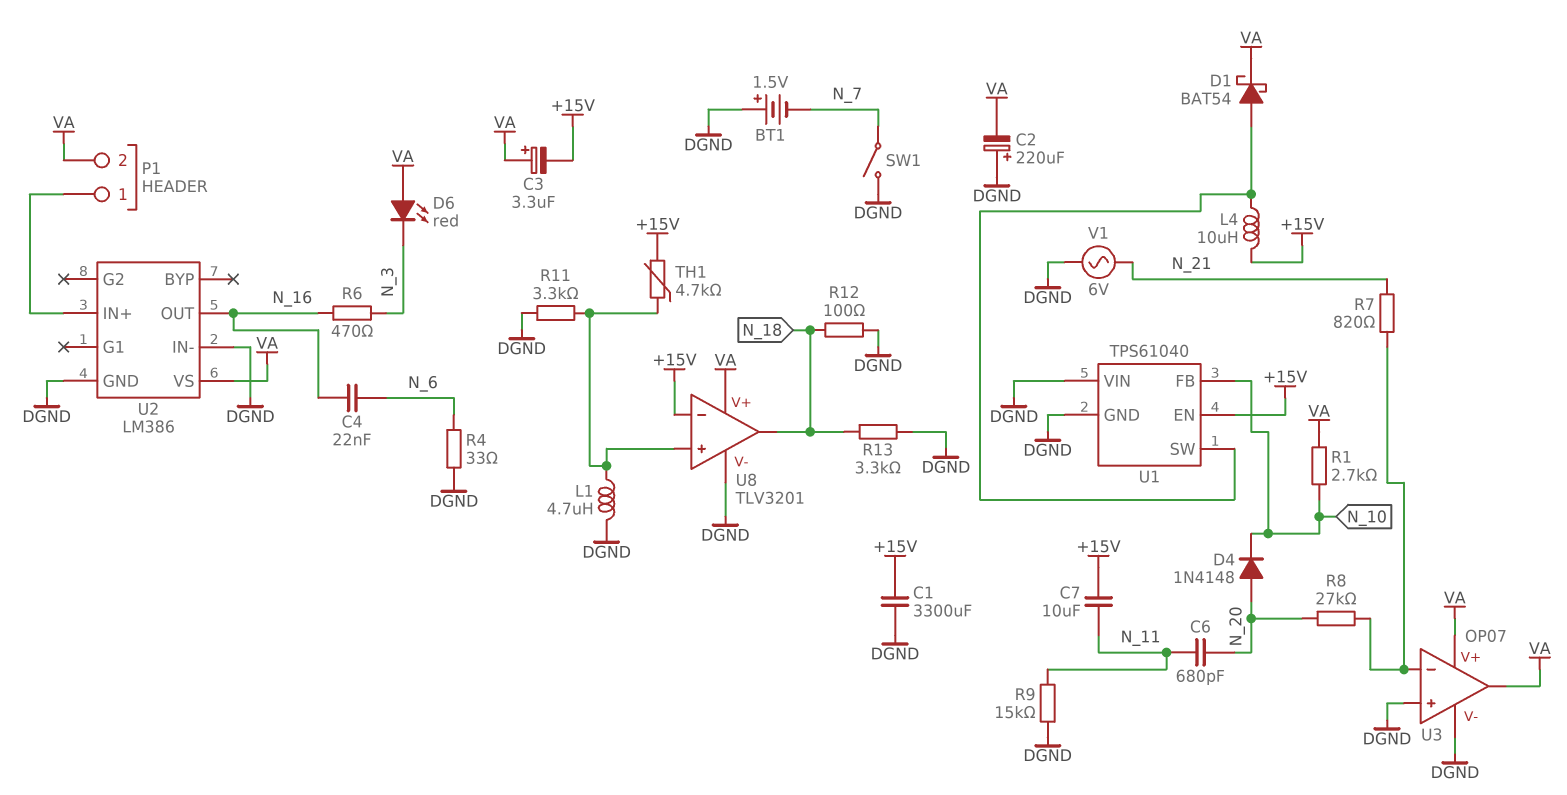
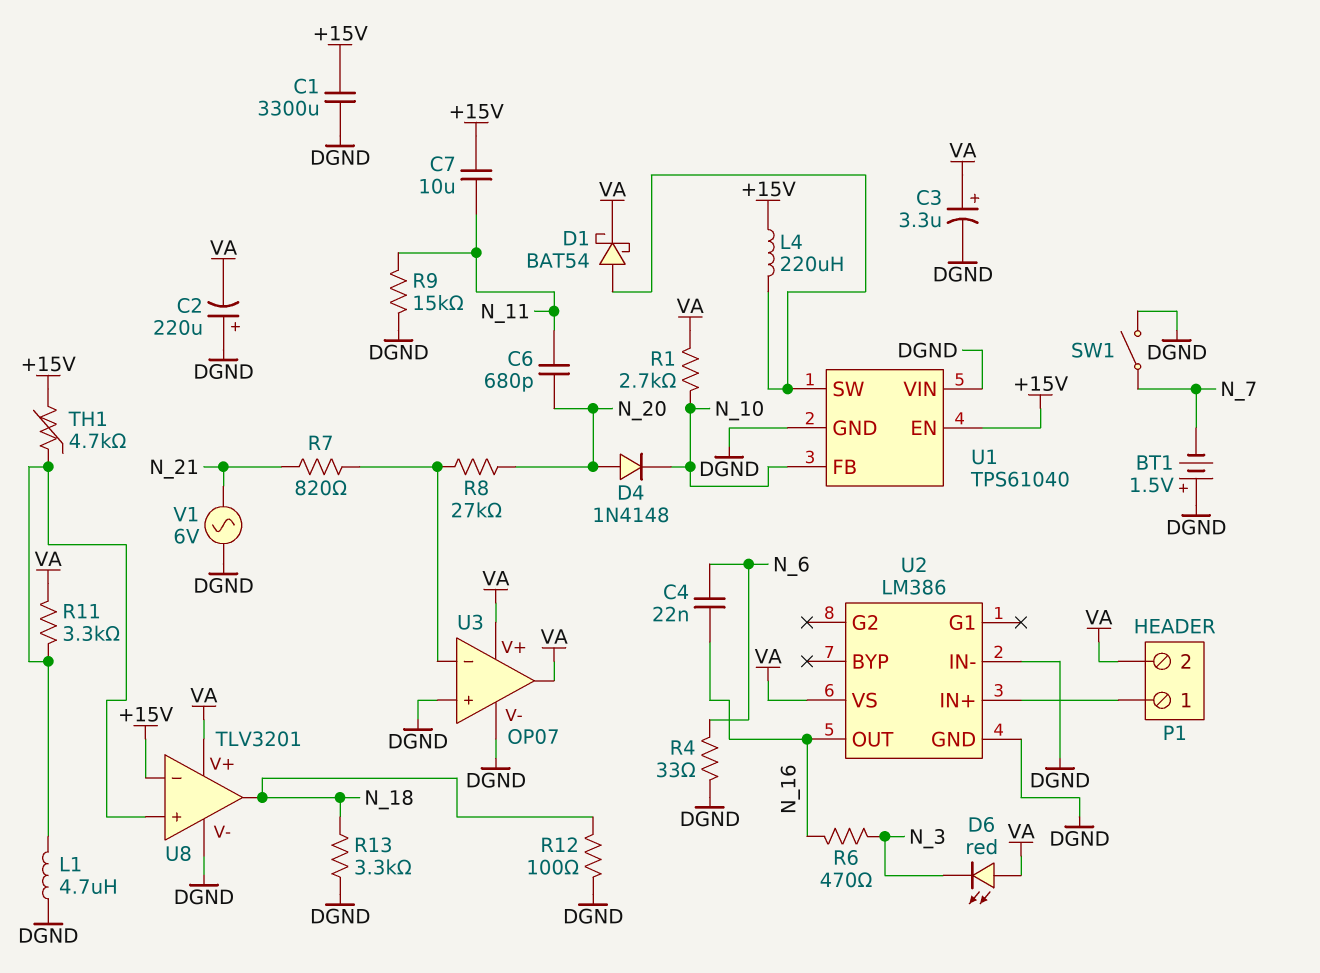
C3: 3.3uF (plus VA, minus +15V) -> 3.3uF (plus VA, minus DGND)
L4: 10uH (+15V, U1/SW) -> 220uH (+15V, U1/SW)
R11: 3.3k (DGND, U8/in+) -> 3.3k (U8/in+, VA)

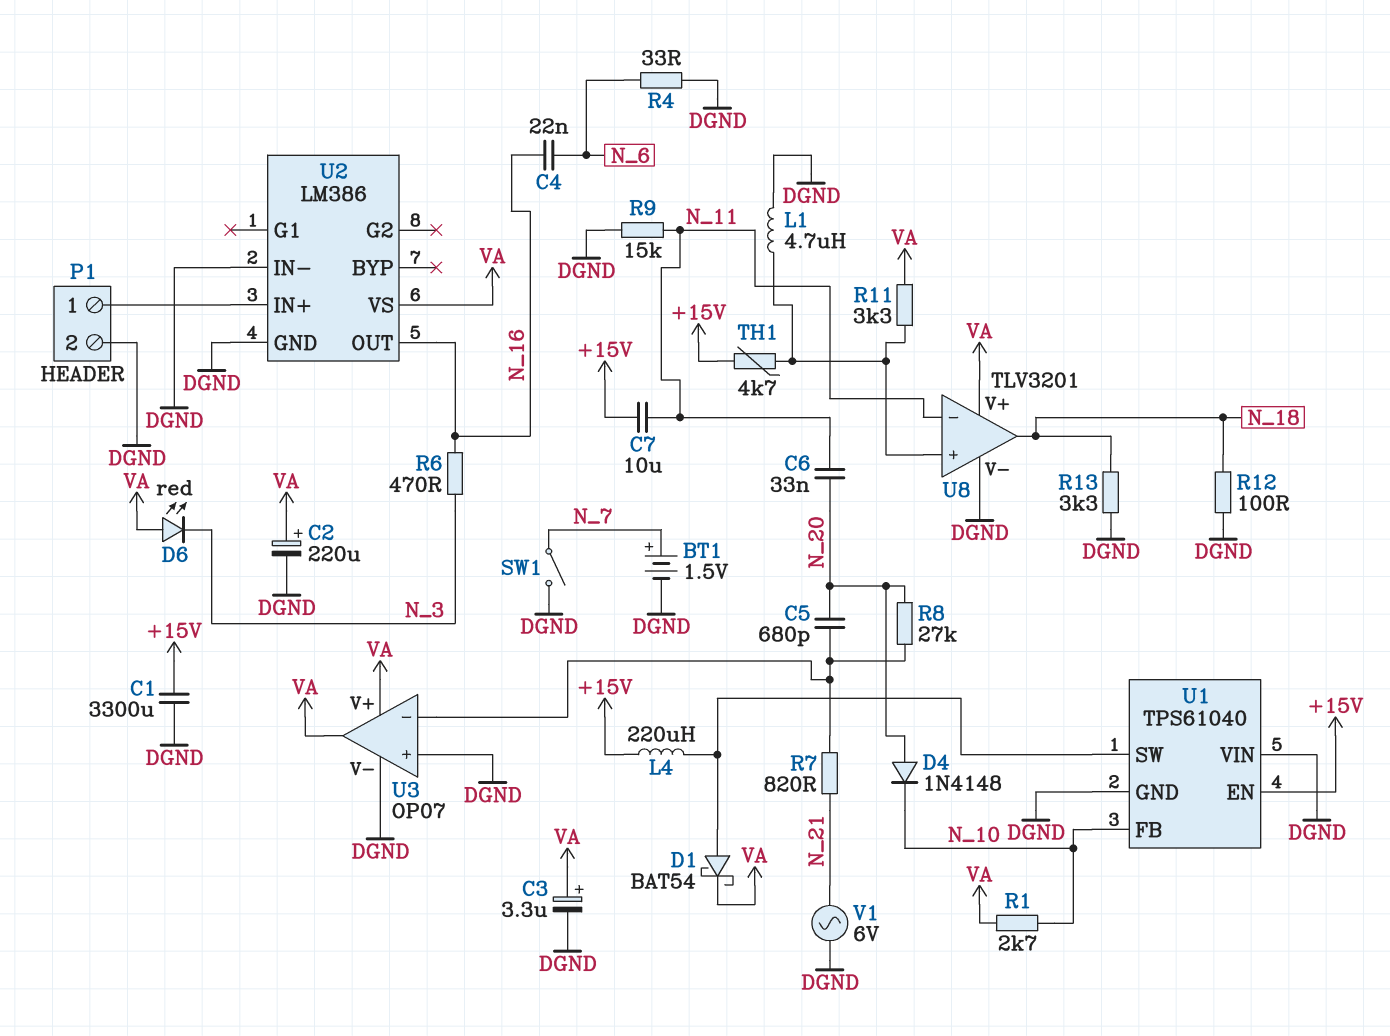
BT1: 1.5V (plus DGND, minus N_7) -> 1.5V (plus N_7, minus DGND)
C2: 220uF (plus DGND, minus VA) -> 220uF (plus VA, minus DGND)
C5: none -> 680pF (N_20, U3/in-)
C6: 680pF (N_11, N_20) -> 33nF (N_11, N_20)
P1 pin 2: VA -> DGND
U8 pin in-: +15V -> N_11

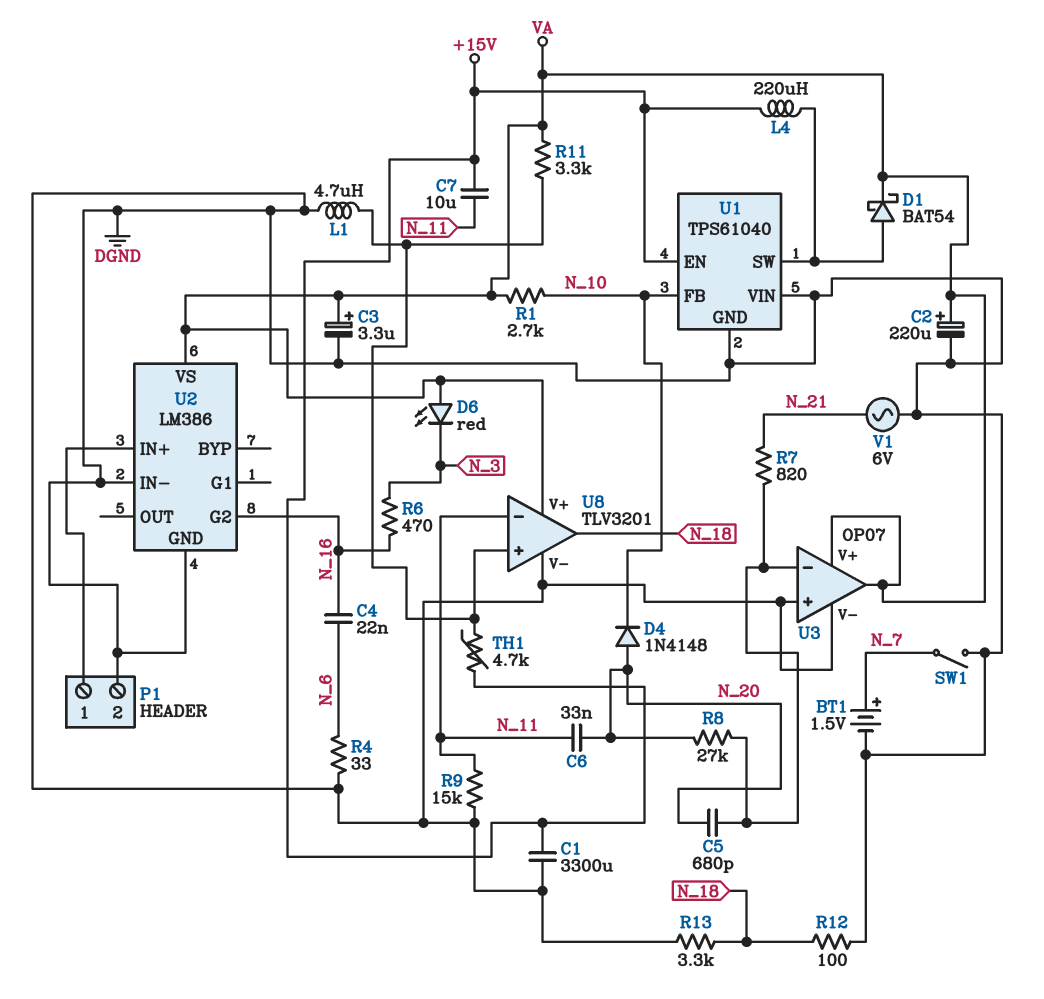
U2 pin G2: none -> N_16
U2 pin OUT: N_16 -> none

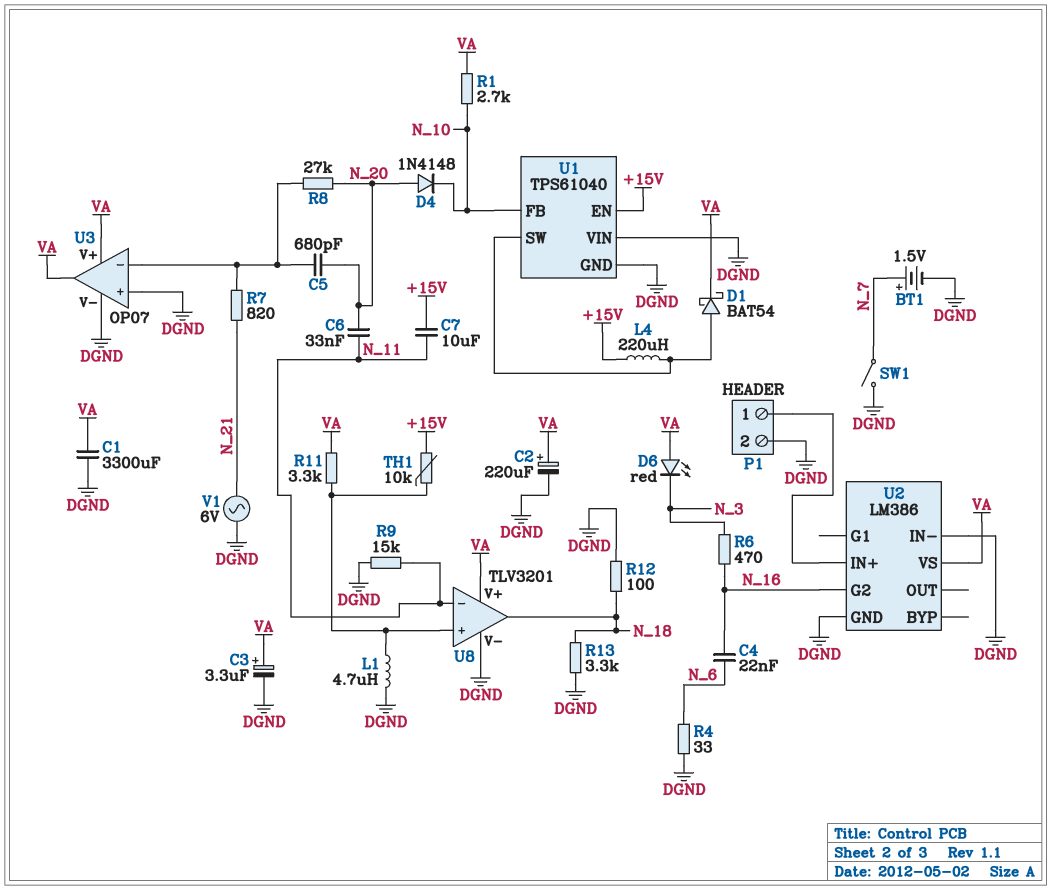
C1: 3300uF (+15V, DGND) -> 3300uF (DGND, VA)
TH1: 4.7k (+15V, U8/in+) -> 10k (+15V, U8/in+)

